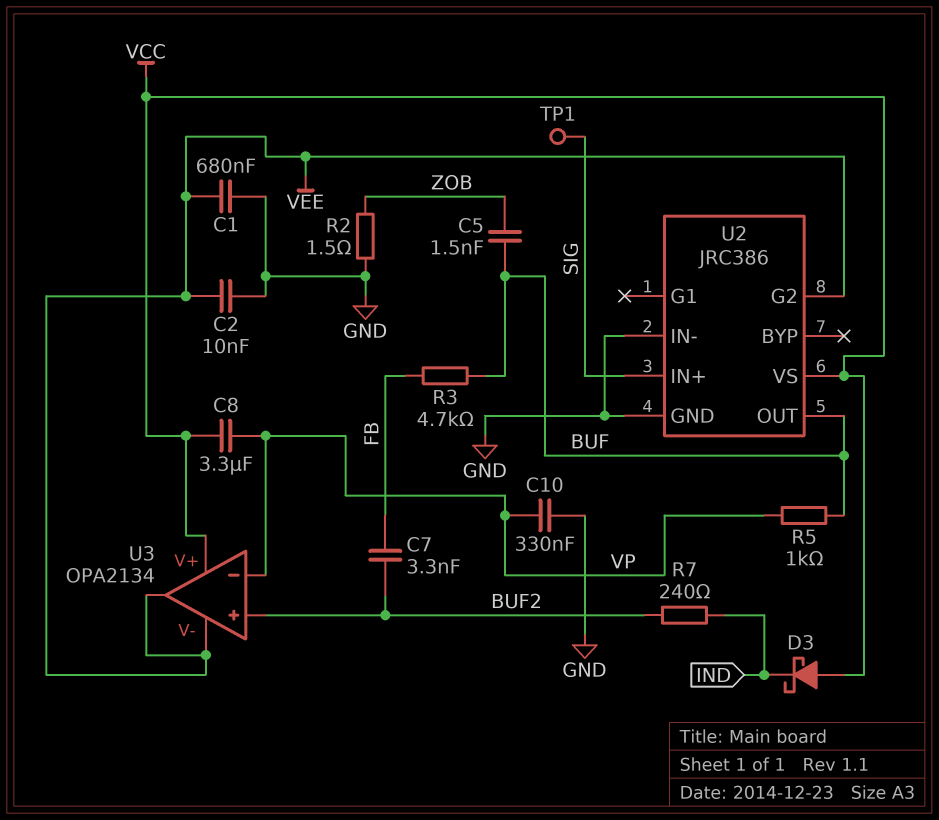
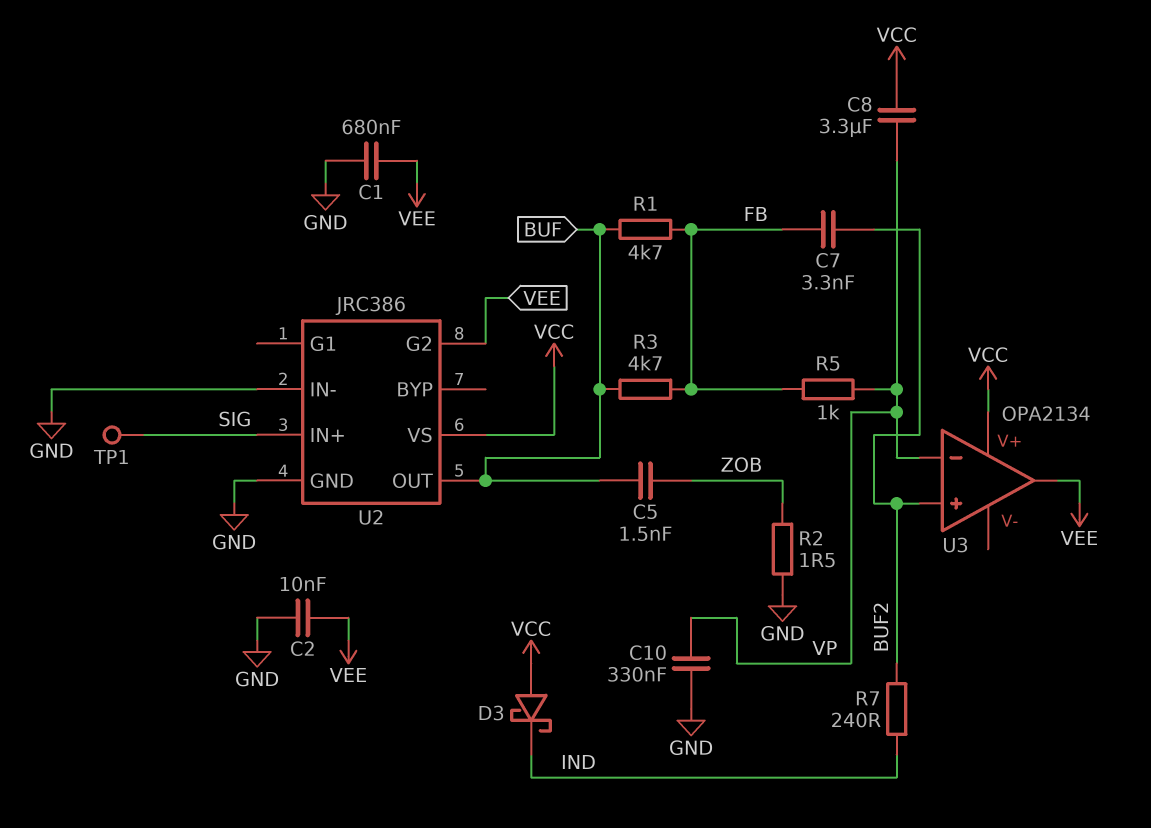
R1: none -> 4.7k (BUF, FB)
R5: 1k (BUF, VP) -> 1k (FB, VP)
U3 pin V-: VEE -> none

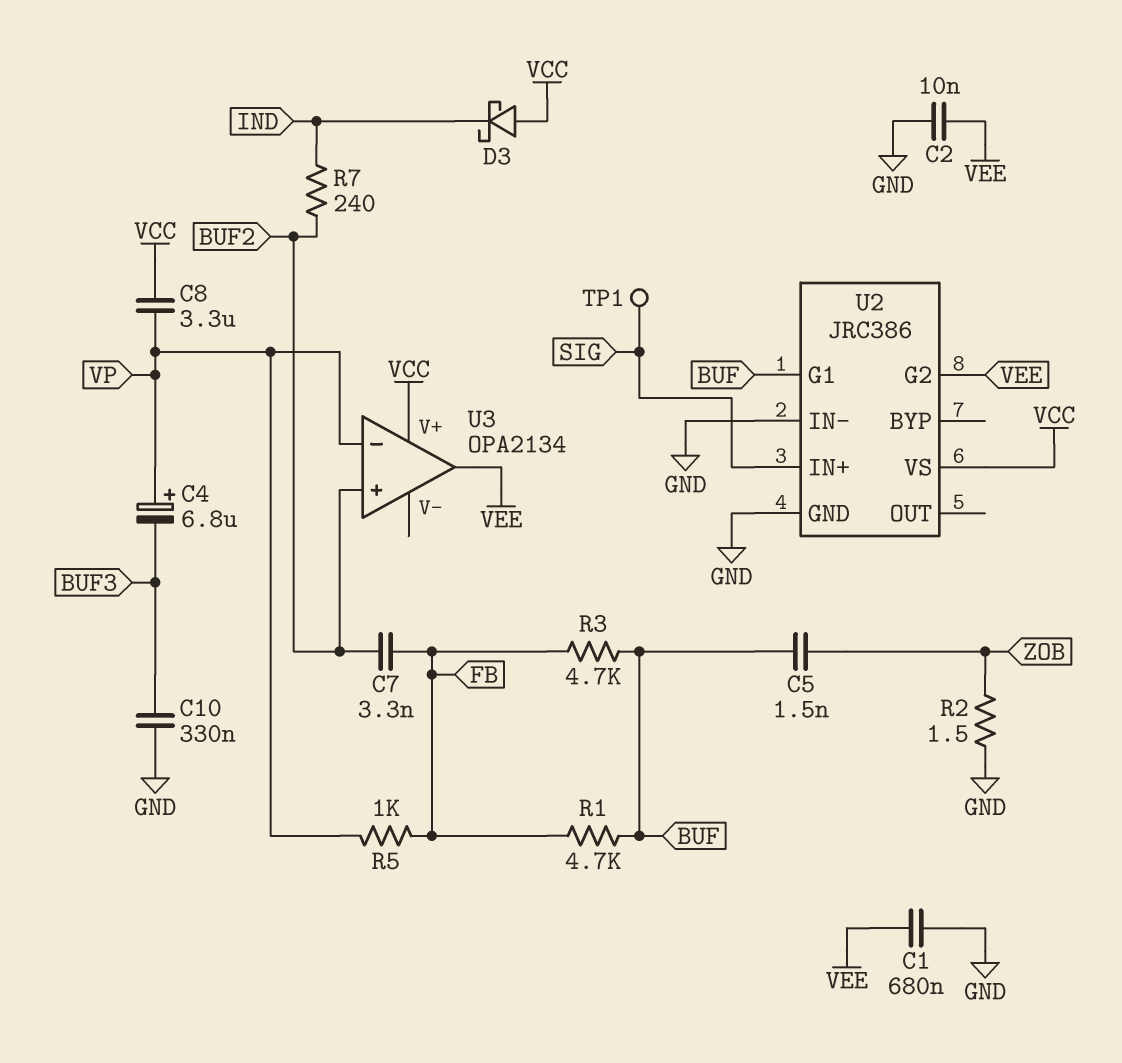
C4: none -> 6.8uF (plus VP, minus BUF3)
C10: 330nF (GND, VP) -> 330nF (BUF3, GND)
U2 pin G1: none -> BUF
U2 pin OUT: BUF -> none

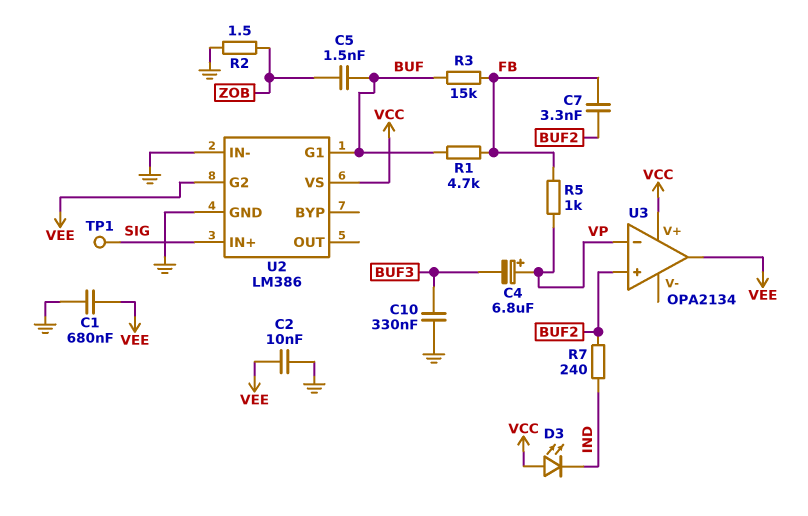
C8: 3.3uF (VCC, VP) -> none
D3: schottky (A VCC, K IND) -> LED (A VCC, K IND)
R3: 4.7k (BUF, FB) -> 15k (BUF, FB)
U2: JRC386 -> LM386

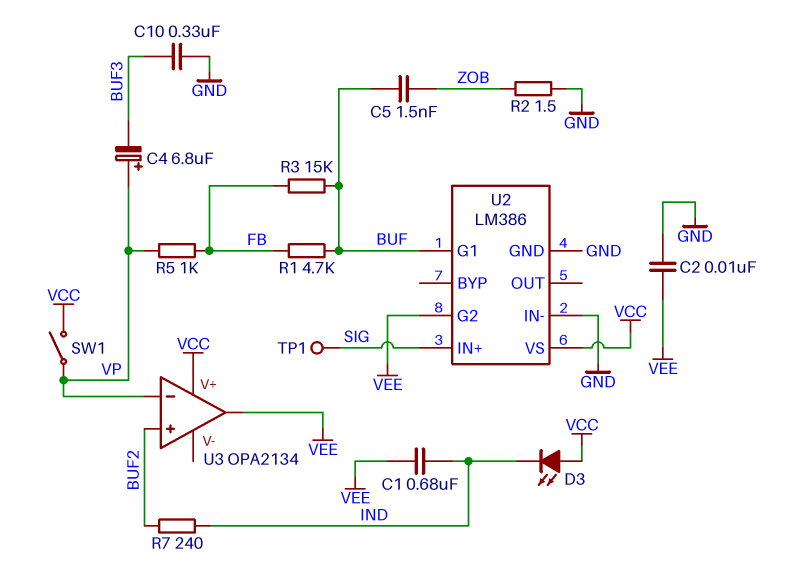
C1: 680nF (GND, VEE) -> 680nF (IND, VEE)
C7: 3.3nF (BUF2, FB) -> none
SW1: none -> switch (VCC, VP)

